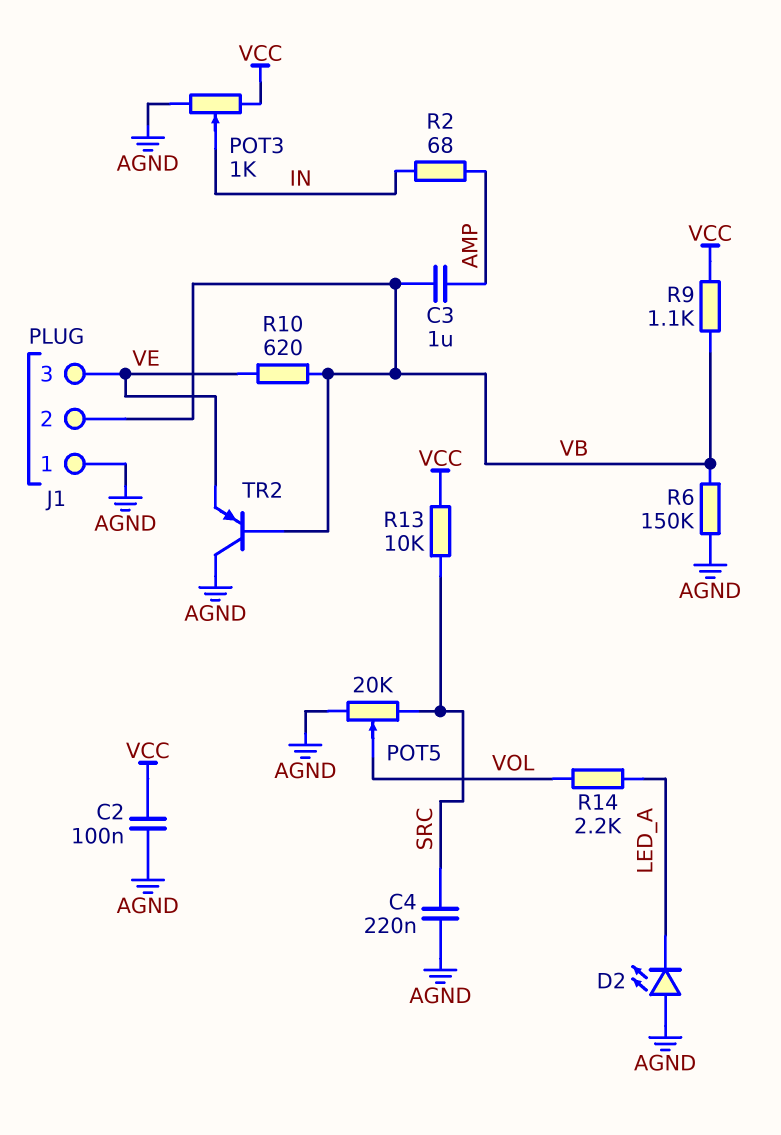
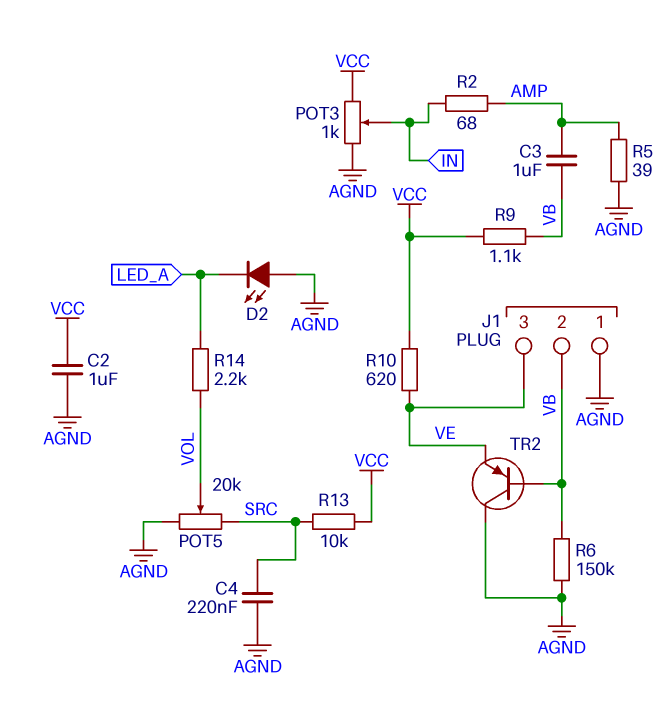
C2: 100nF (AGND, VCC) -> 1uF (AGND, VCC)
R5: none -> 39 (AGND, AMP)
R10: 620 (VB, VE) -> 620 (VCC, VE)

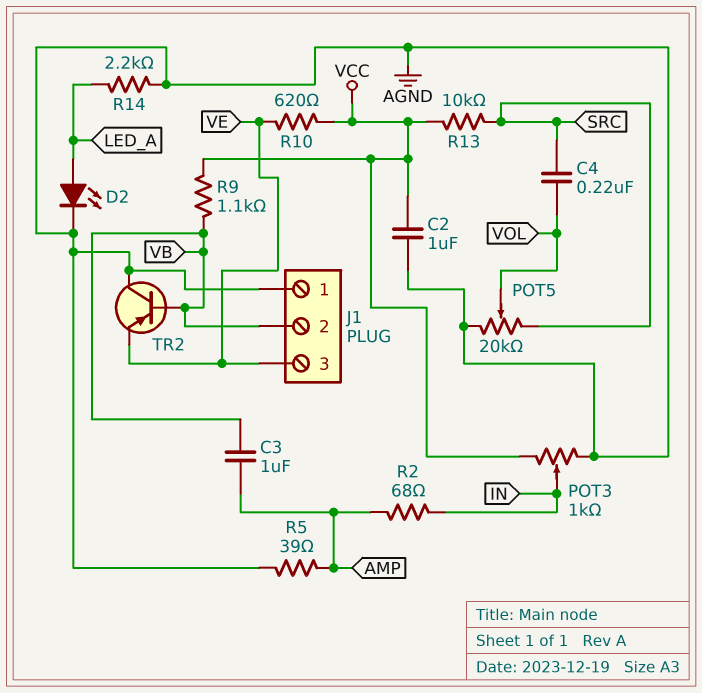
C4: 220nF (AGND, SRC) -> 220nF (SRC, VOL)
D2: LED (A AGND, K LED_A) -> LED (A LED_A, K AGND)
R6: 150k (AGND, VB) -> none
R14: 2.2k (LED_A, VOL) -> 2.2k (AGND, LED_A)

